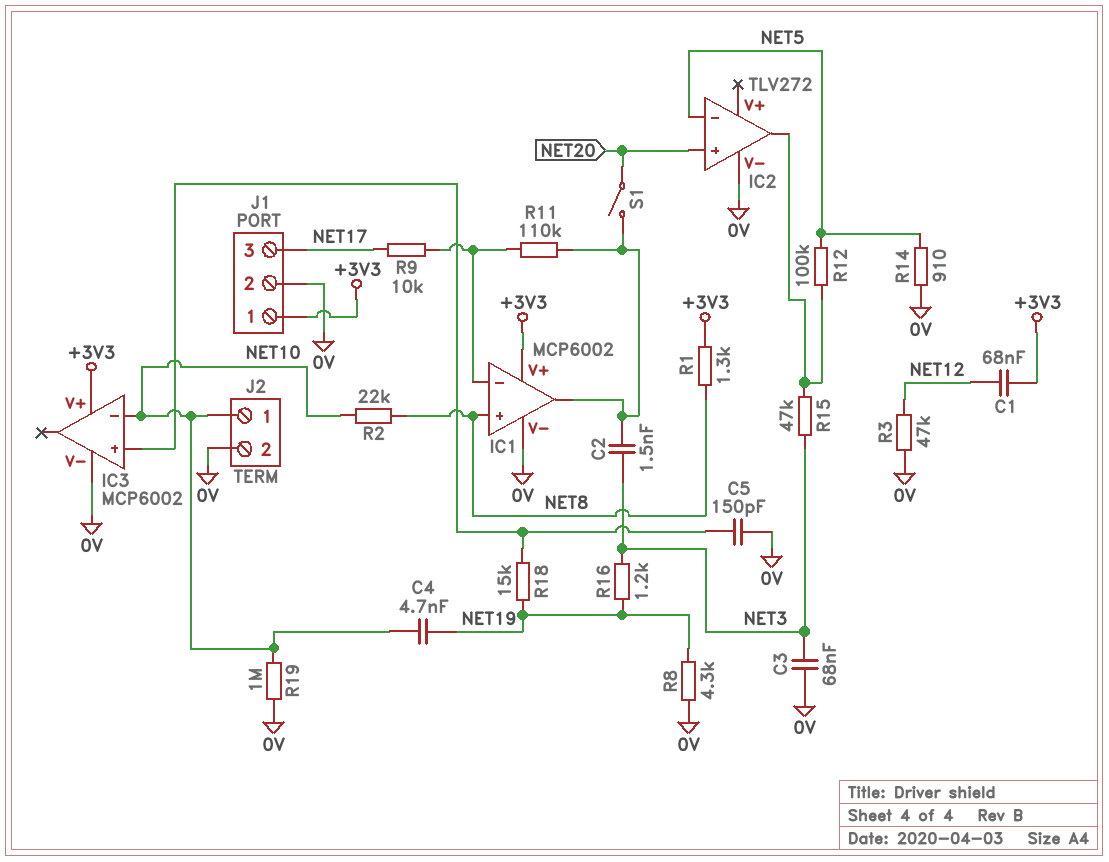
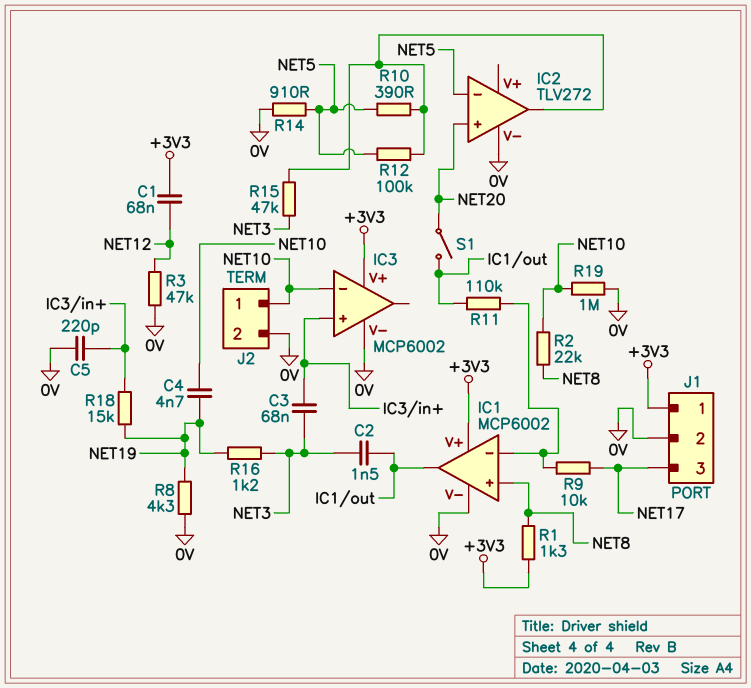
C3: 68nF (0V, NET3) -> 68nF (IC3/in+, NET3)
C5: 150pF (0V, IC3/in+) -> 220pF (0V, IC3/in+)
R10: none -> 390 (IC2/out, NET5)

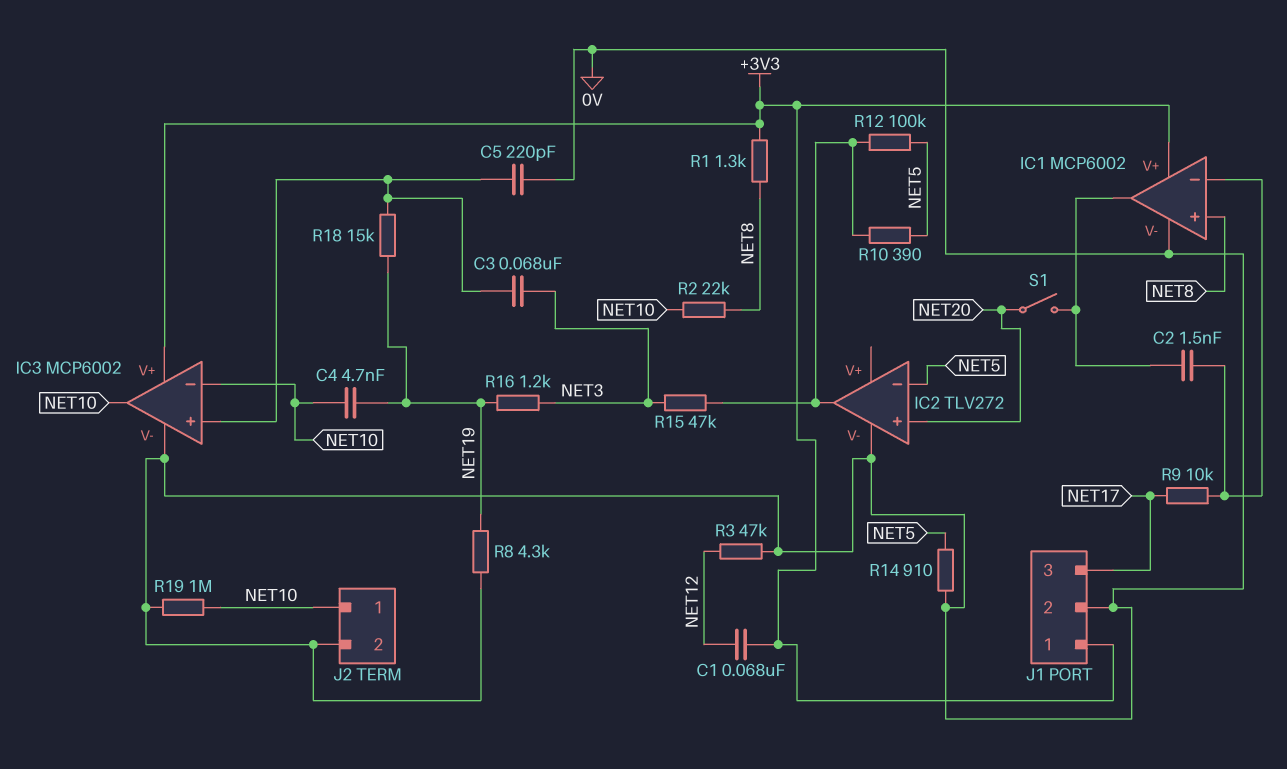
C2: 1.5nF (IC1/out, NET3) -> 1.5nF (IC1/in-, IC1/out)
IC3 pin out: none -> NET10
R11: 110k (IC1/in-, IC1/out) -> none

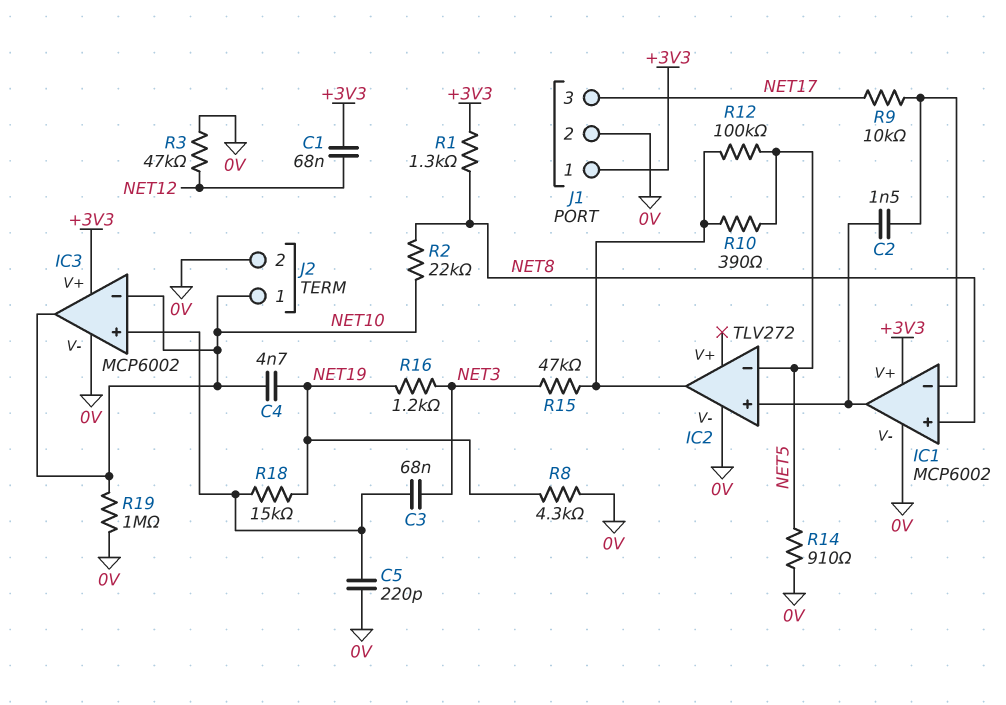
IC2 pin in+: NET20 -> IC1/out
S1: switch (IC1/out, NET20) -> none

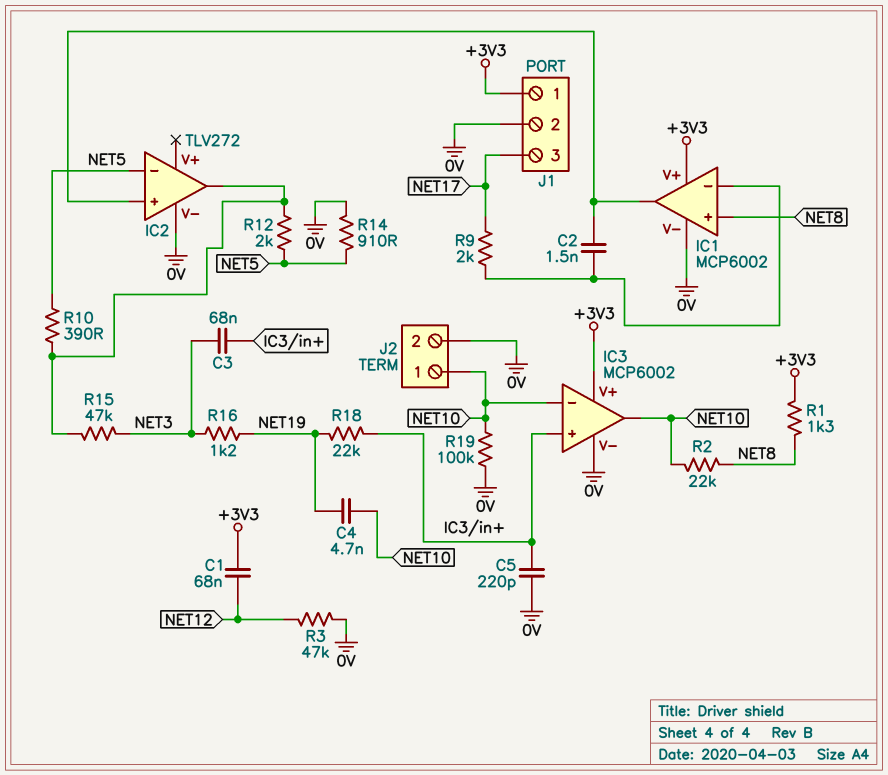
R8: 4.3k (0V, NET19) -> none
R9: 10k (IC1/in-, NET17) -> 2k (IC1/in-, NET17)
R12: 100k (IC2/out, NET5) -> 2k (IC2/out, NET5)
R18: 15k (IC3/in+, NET19) -> 22k (IC3/in+, NET19)
R19: 1M (0V, NET10) -> 100k (0V, NET10)

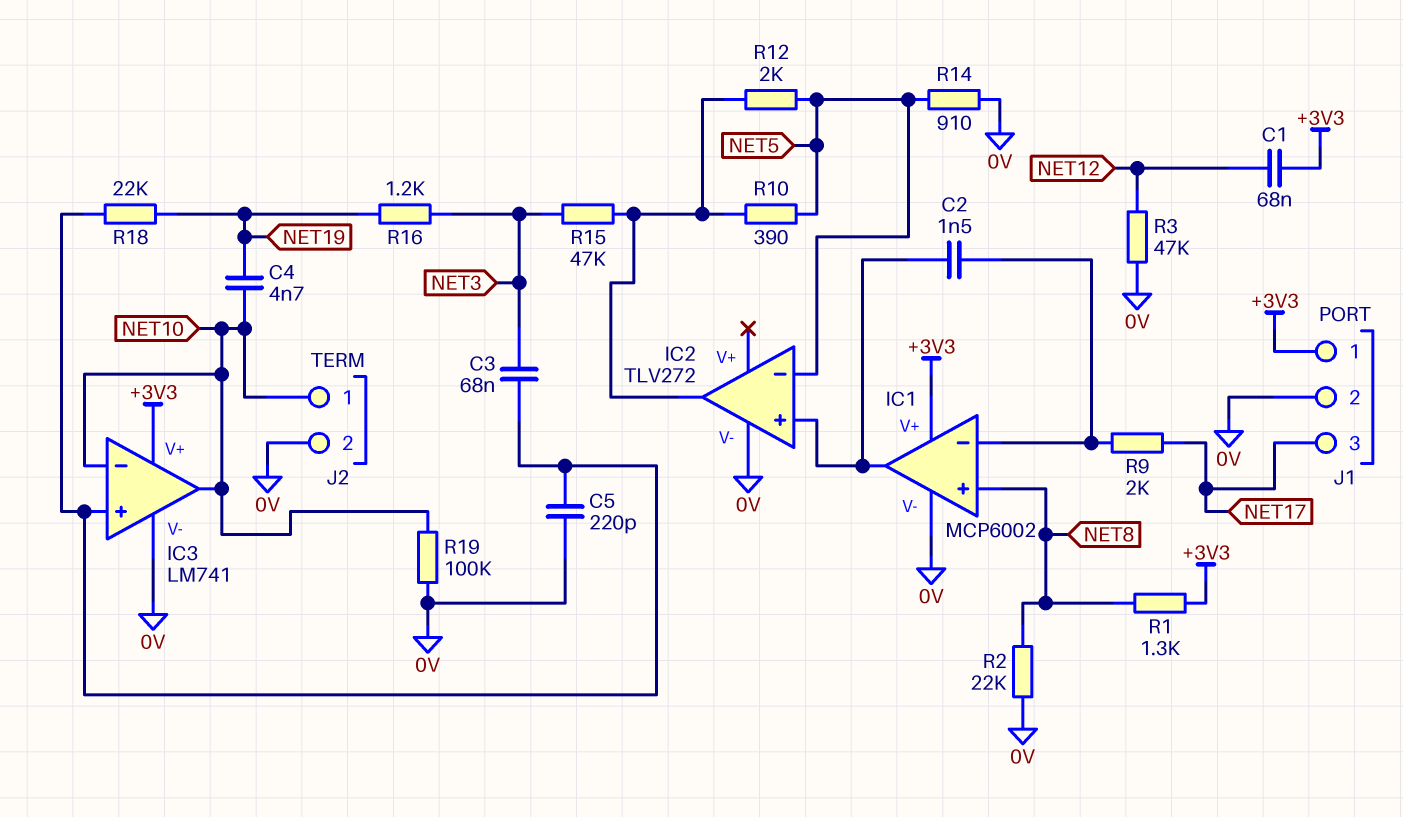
IC3: MCP6002 -> LM741
R2: 22k (NET8, NET10) -> 22k (0V, NET8)

